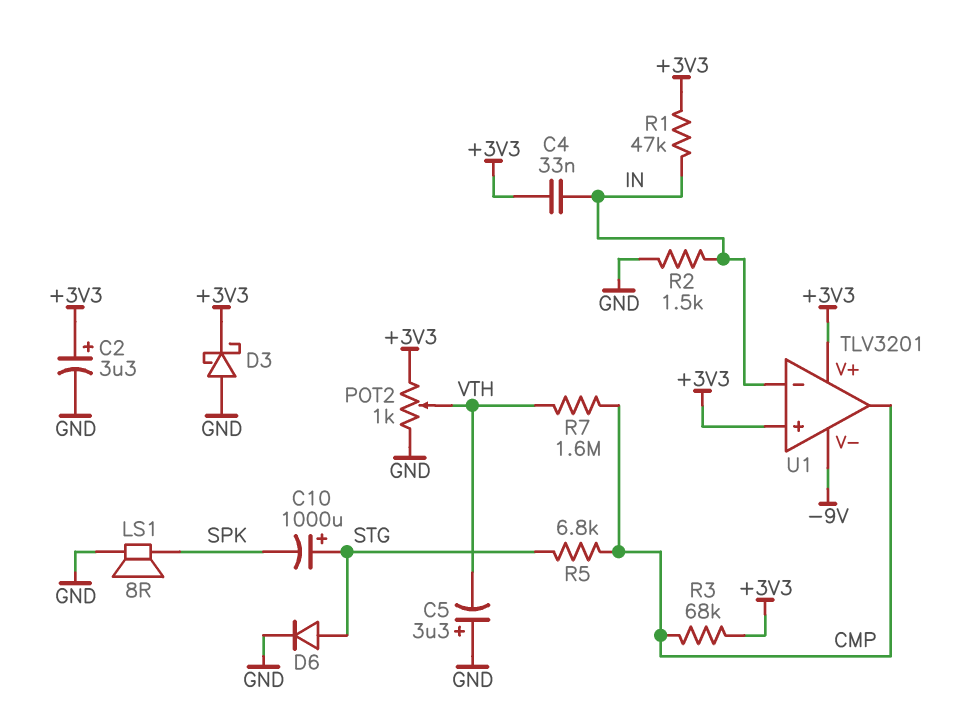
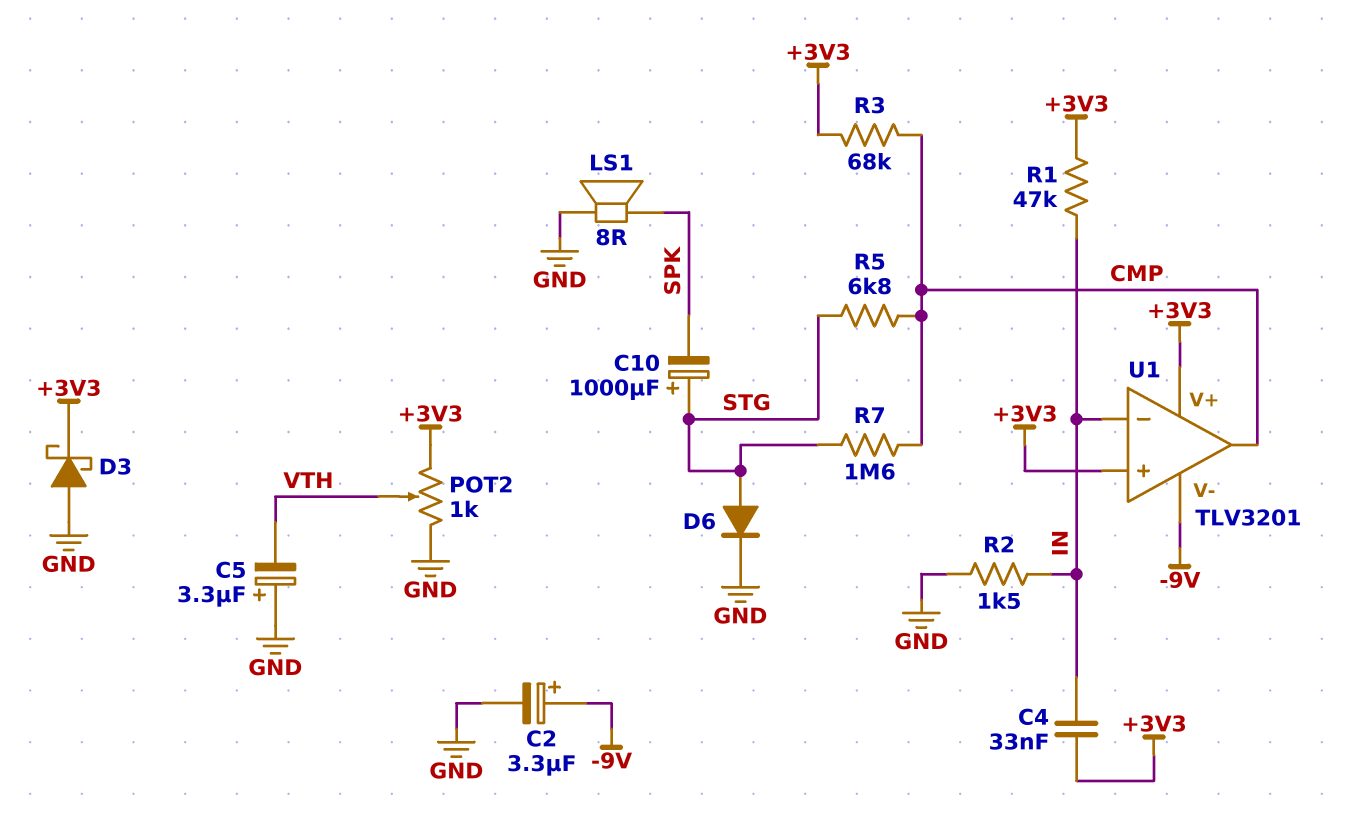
C2: 3.3uF (plus +3V3, minus GND) -> 3.3uF (plus -9V, minus GND)
R7: 1.6M (CMP, VTH) -> 1.6M (CMP, STG)

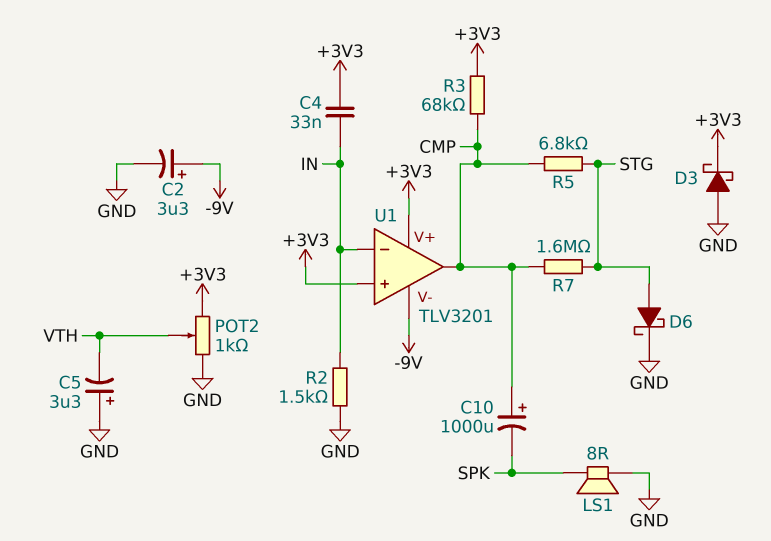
C10: 1000uF (plus STG, minus SPK) -> 1000uF (plus CMP, minus SPK)
D6: diode (A STG, K GND) -> schottky (A STG, K GND)
R1: 47k (+3V3, IN) -> none

